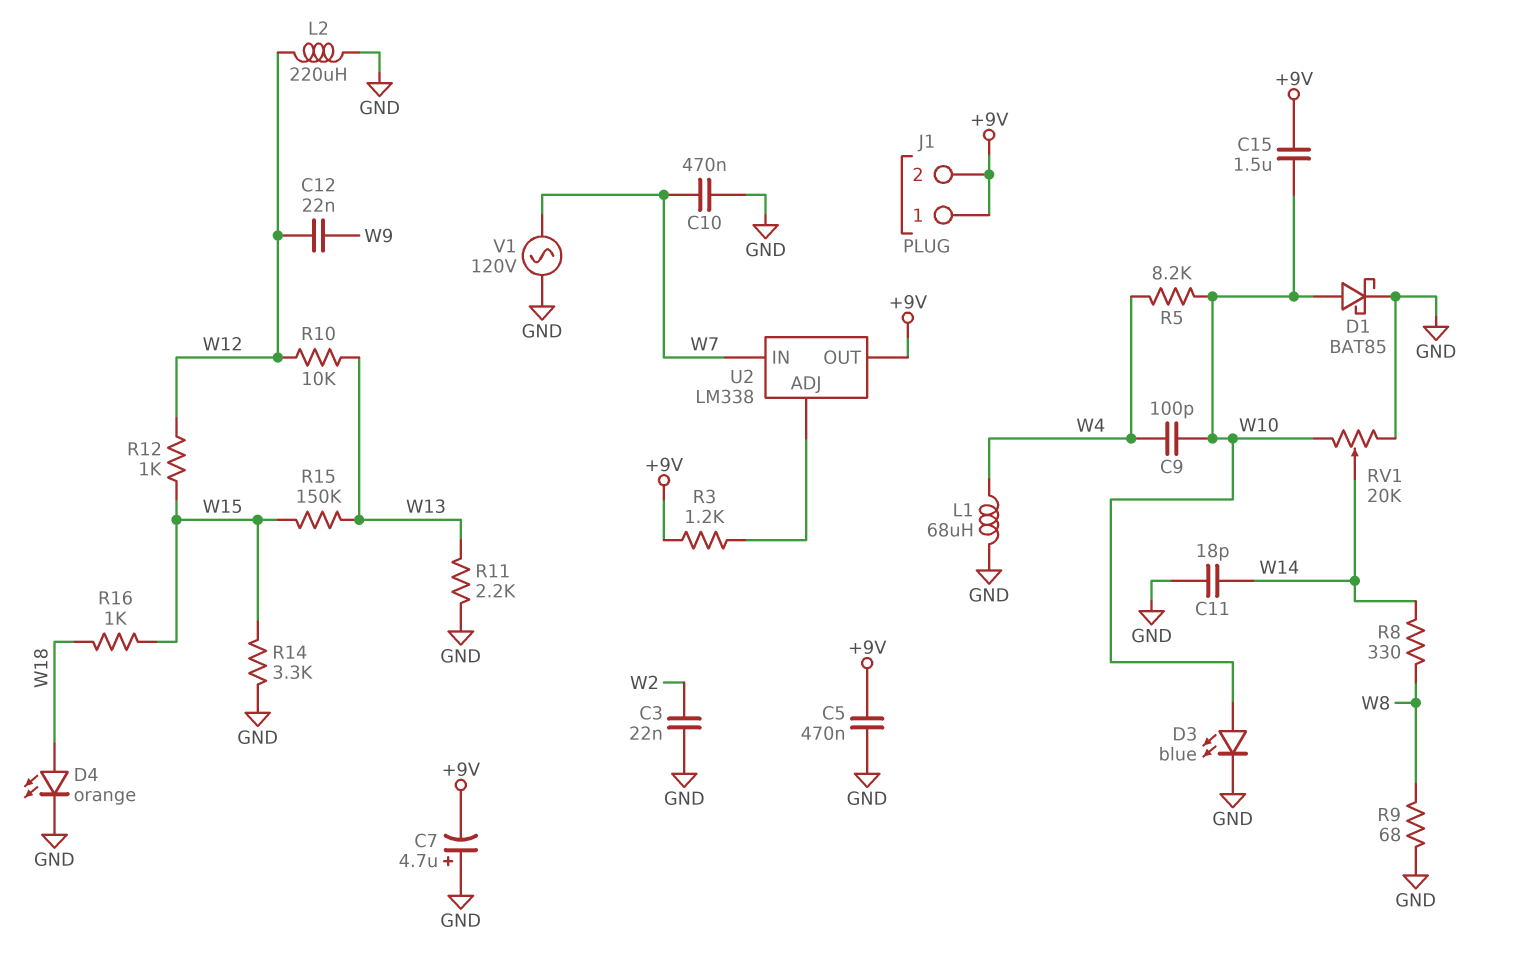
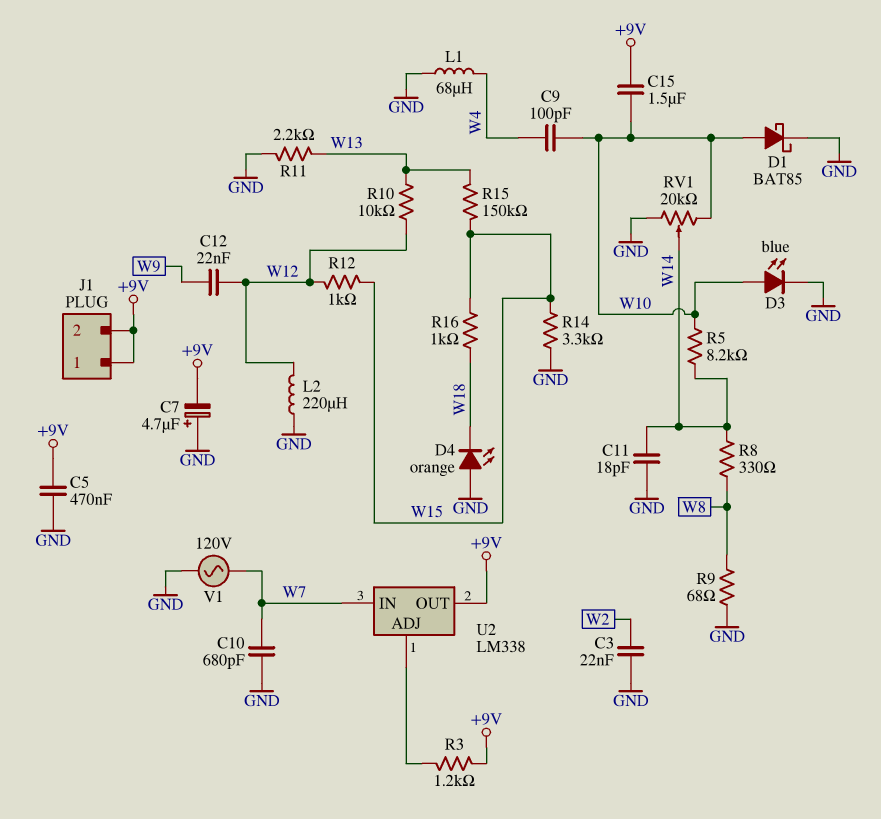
C10: 470nF (GND, W7) -> 680pF (GND, W7)
D4: LED orange (A W18, K GND) -> LED orange (A GND, K W18)
R5: 8.2k (W4, W10) -> 8.2k (W10, W14)

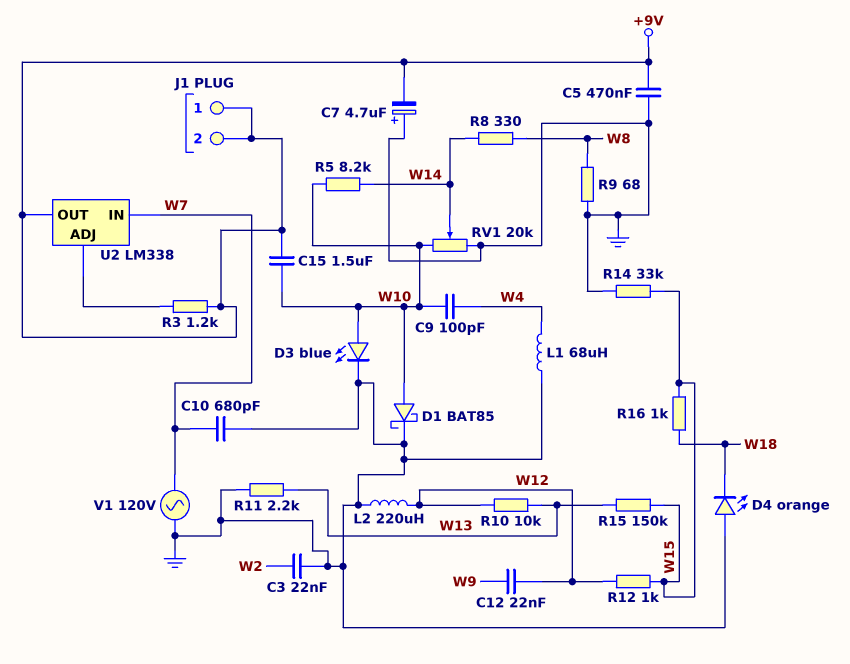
C11: 18pF (GND, W14) -> none
R14: 3.3k (GND, W15) -> 33k (GND, W15)

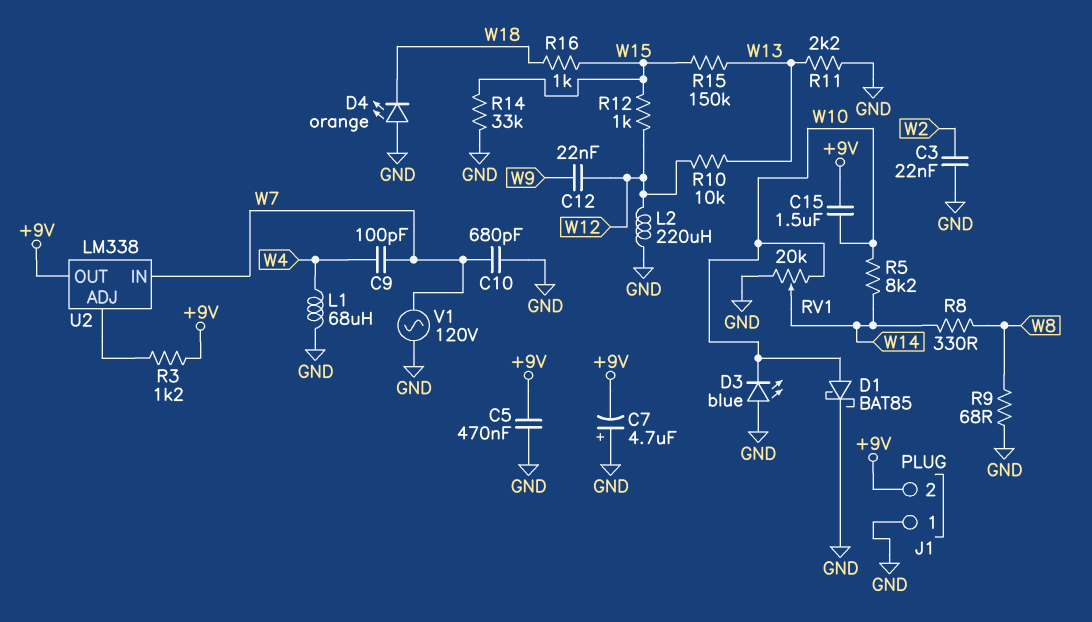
C9: 100pF (W4, W10) -> 100pF (W4, W7)
D3: LED blue (A W10, K GND) -> LED blue (A GND, K W10)
J1 pin 1: +9V -> GND

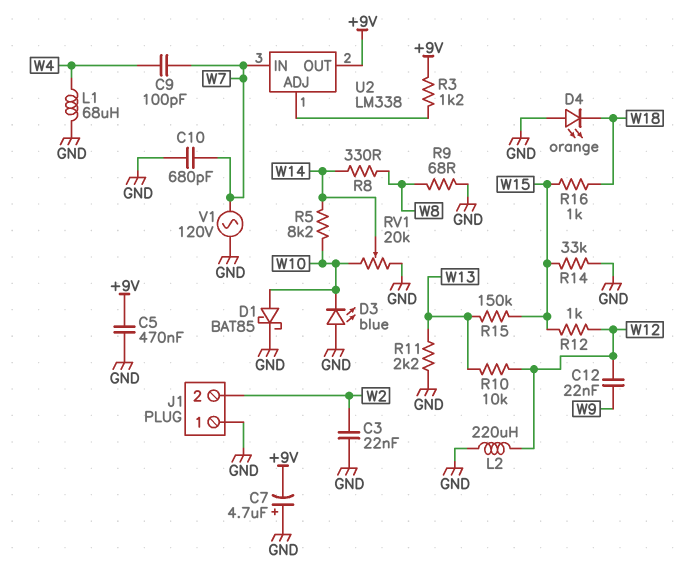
C15: 1.5uF (+9V, W10) -> none
J1 pin 2: +9V -> W2

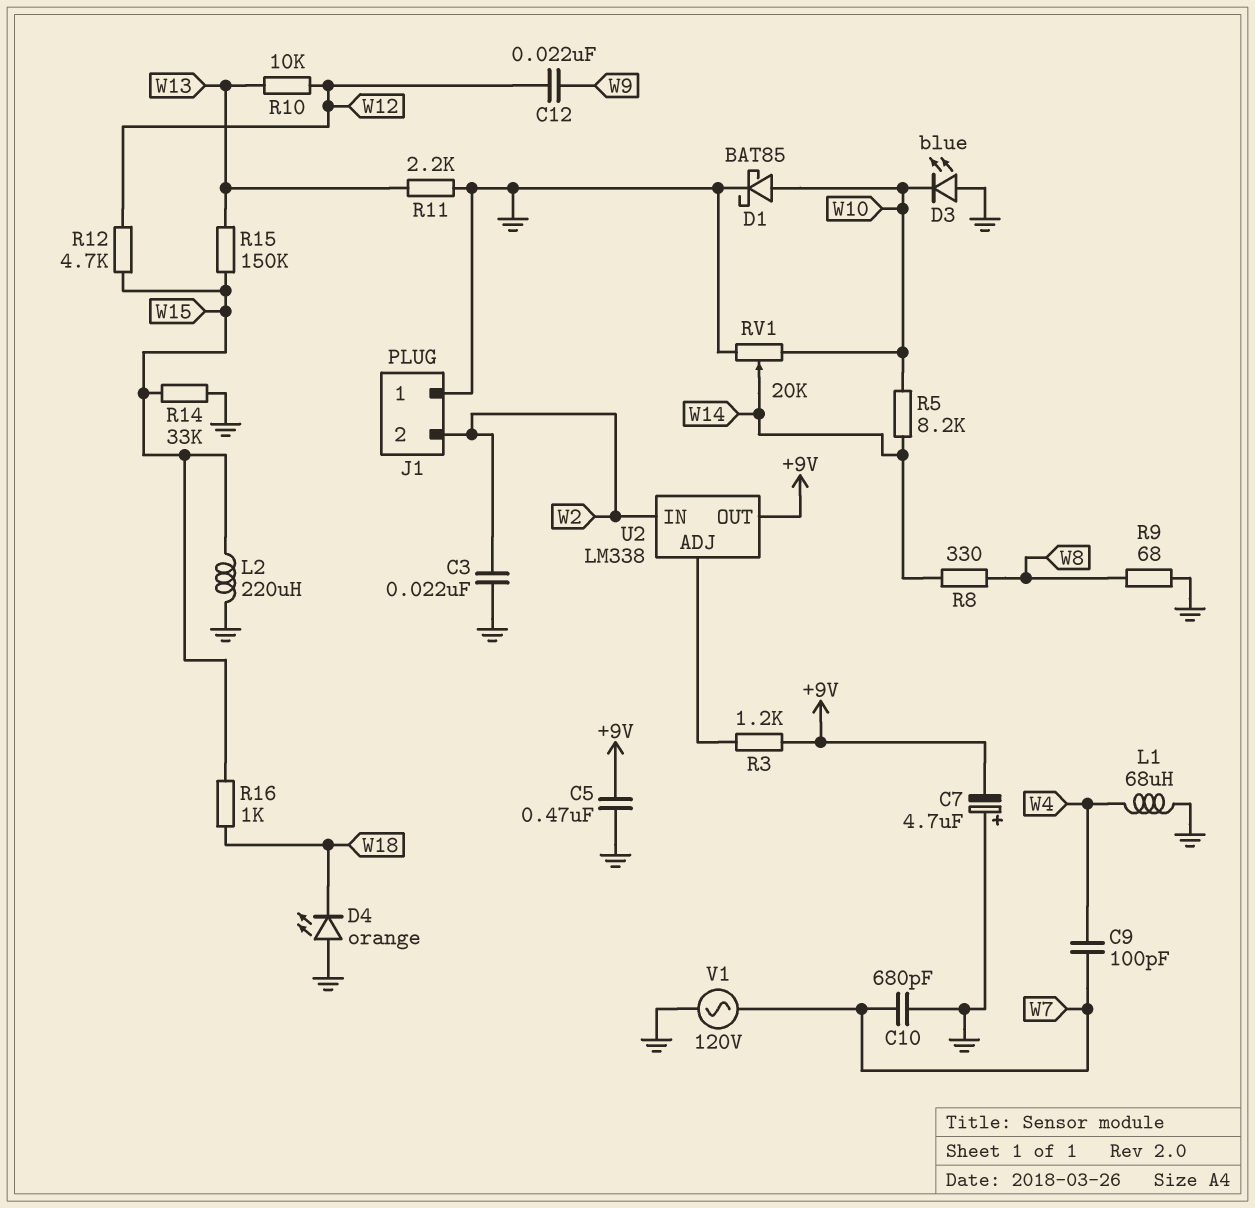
L2: 220uH (GND, W12) -> 220uH (GND, W15)
R12: 1k (W12, W15) -> 4.7k (W12, W15)
U2 pin IN: W7 -> W2

